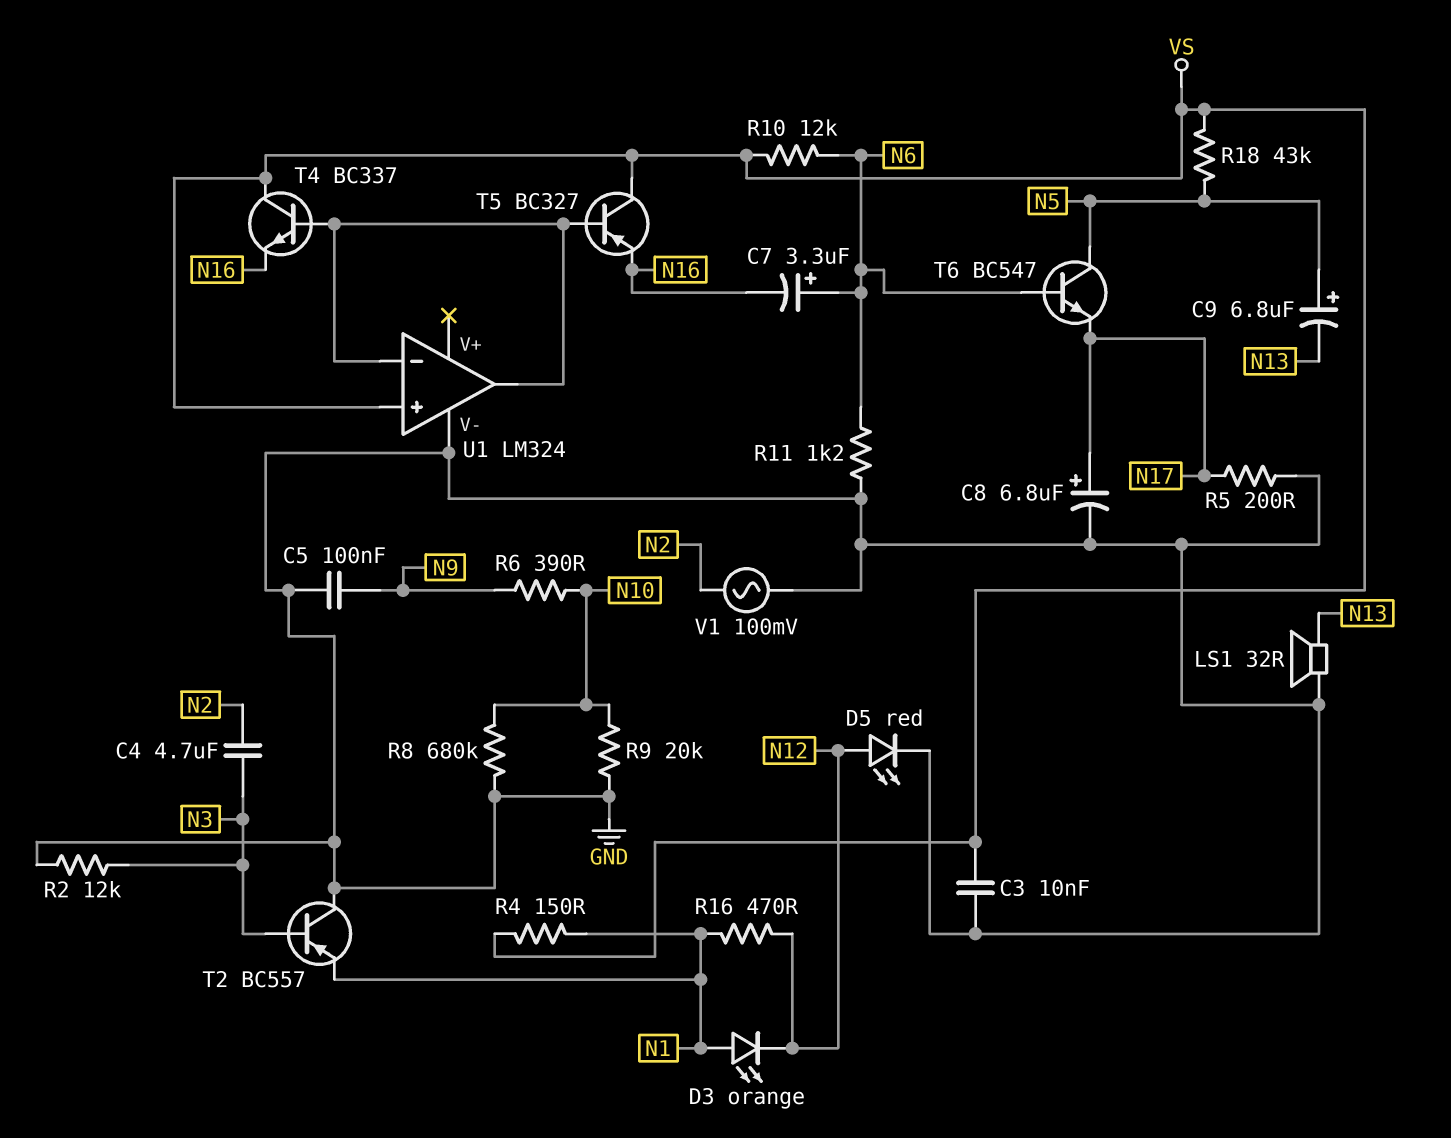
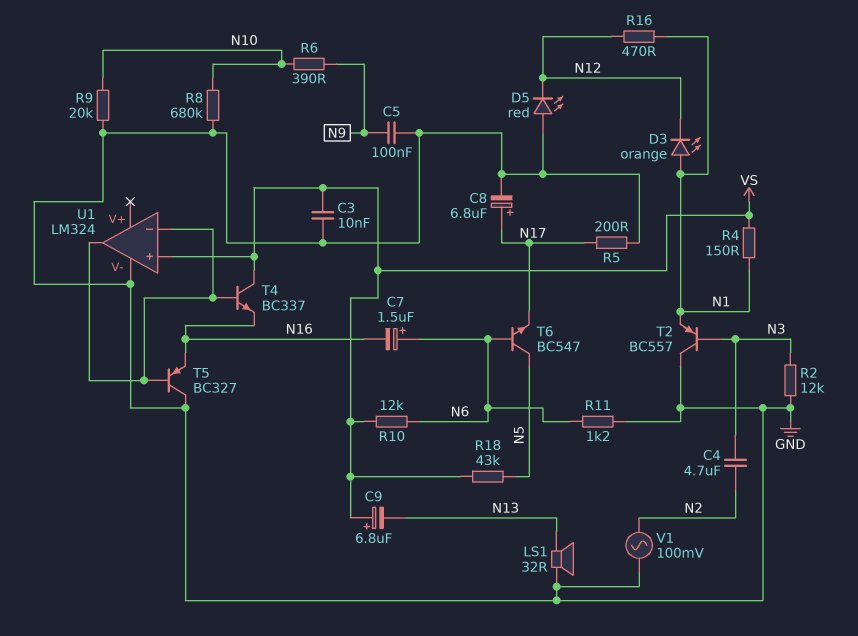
C7: 3.3uF (plus N6, minus N16) -> 1.5uF (plus N6, minus N16)
C9: 6.8uF (plus N5, minus N13) -> 6.8uF (plus VS, minus N13)
D5: LED red (A N12, K GND) -> LED red (A GND, K N12)
T5: PNP BC327 (B U1/in-, C VS, E N16) -> PNP BC327 (B U1/in-, C GND, E N16)

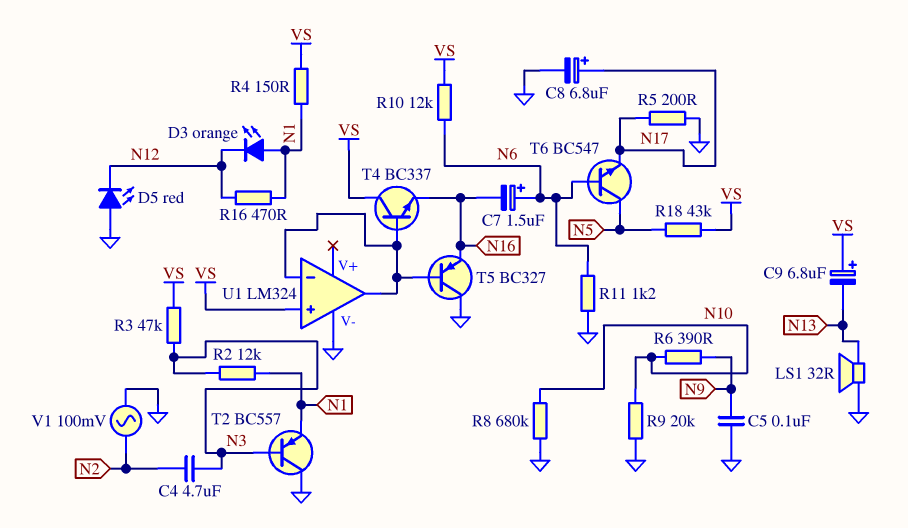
C3: 10nF (GND, VS) -> none
R2: 12k (GND, N3) -> 12k (N1, N3)
R3: none -> 47k (N3, VS)

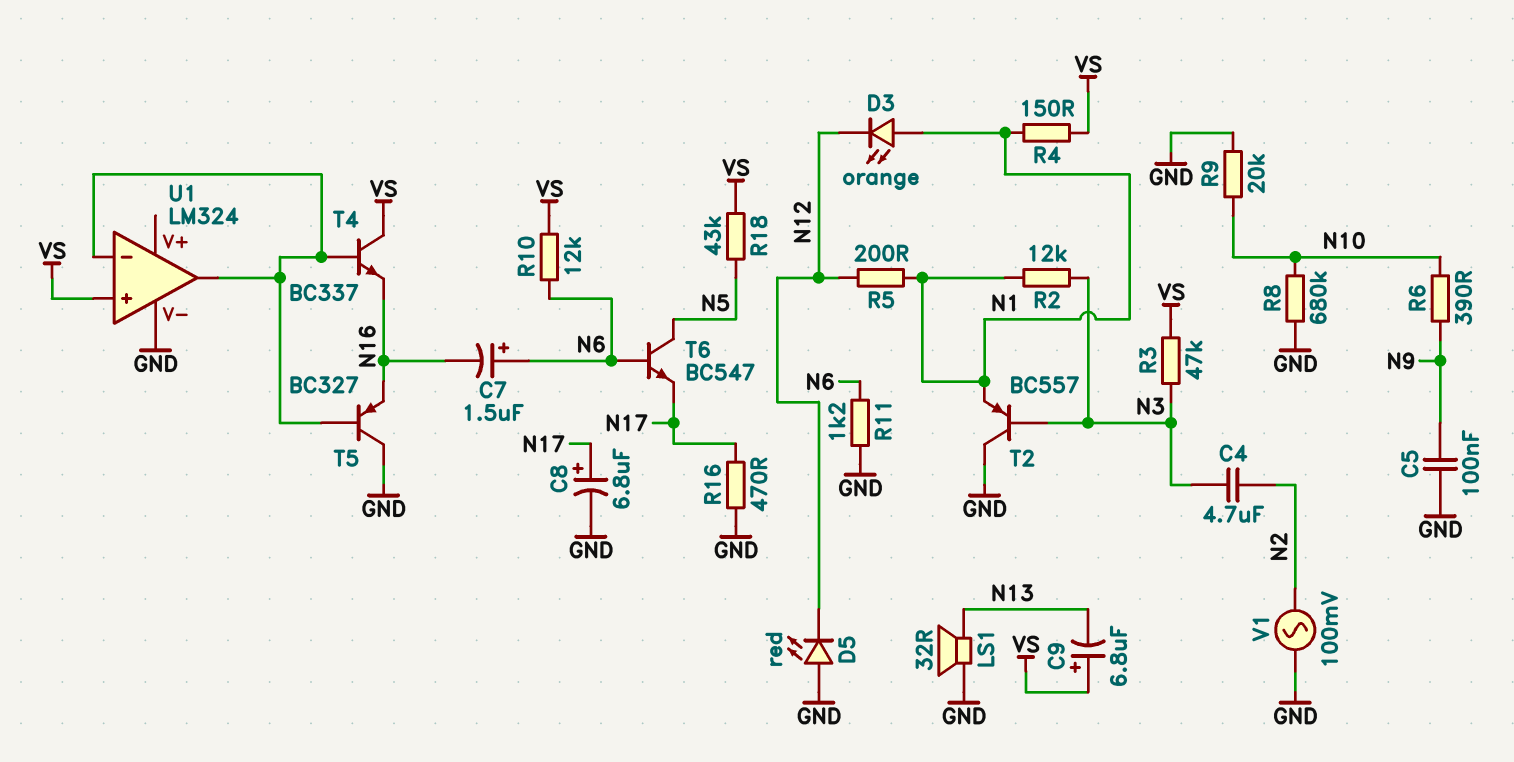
R5: 200 (GND, N17) -> 200 (N1, N12)
R16: 470 (N1, N12) -> 470 (GND, N17)

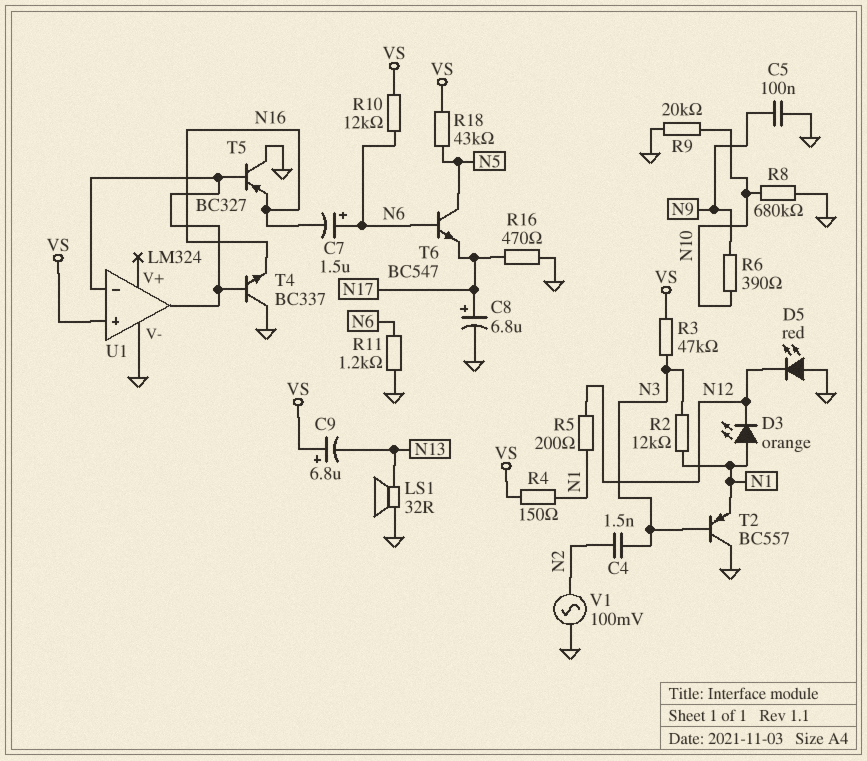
C4: 4.7uF (N2, N3) -> 1.5nF (N2, N3)
T4: NPN BC337 (B U1/in-, C VS, E N16) -> NPN BC337 (B U1/in-, C GND, E N16)

